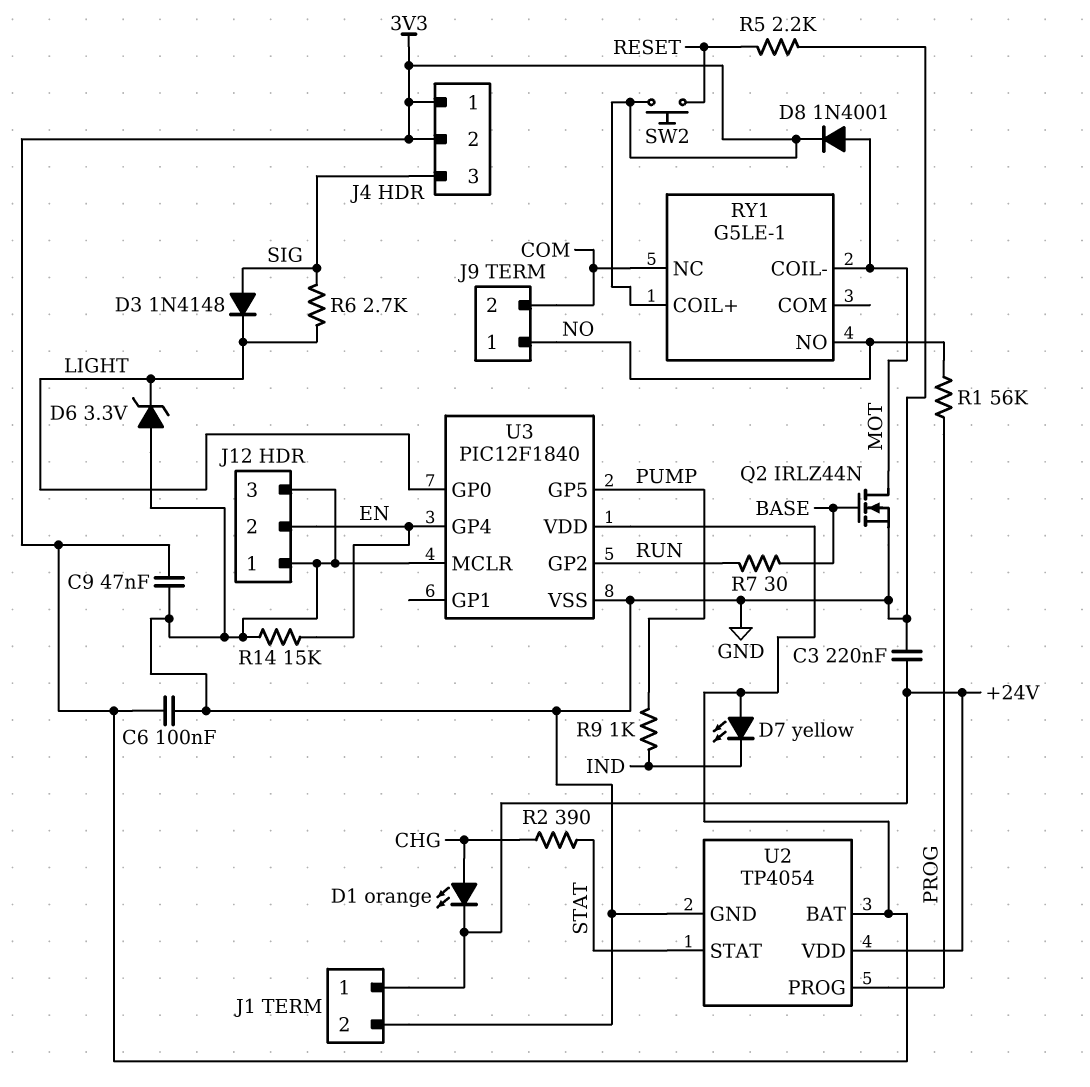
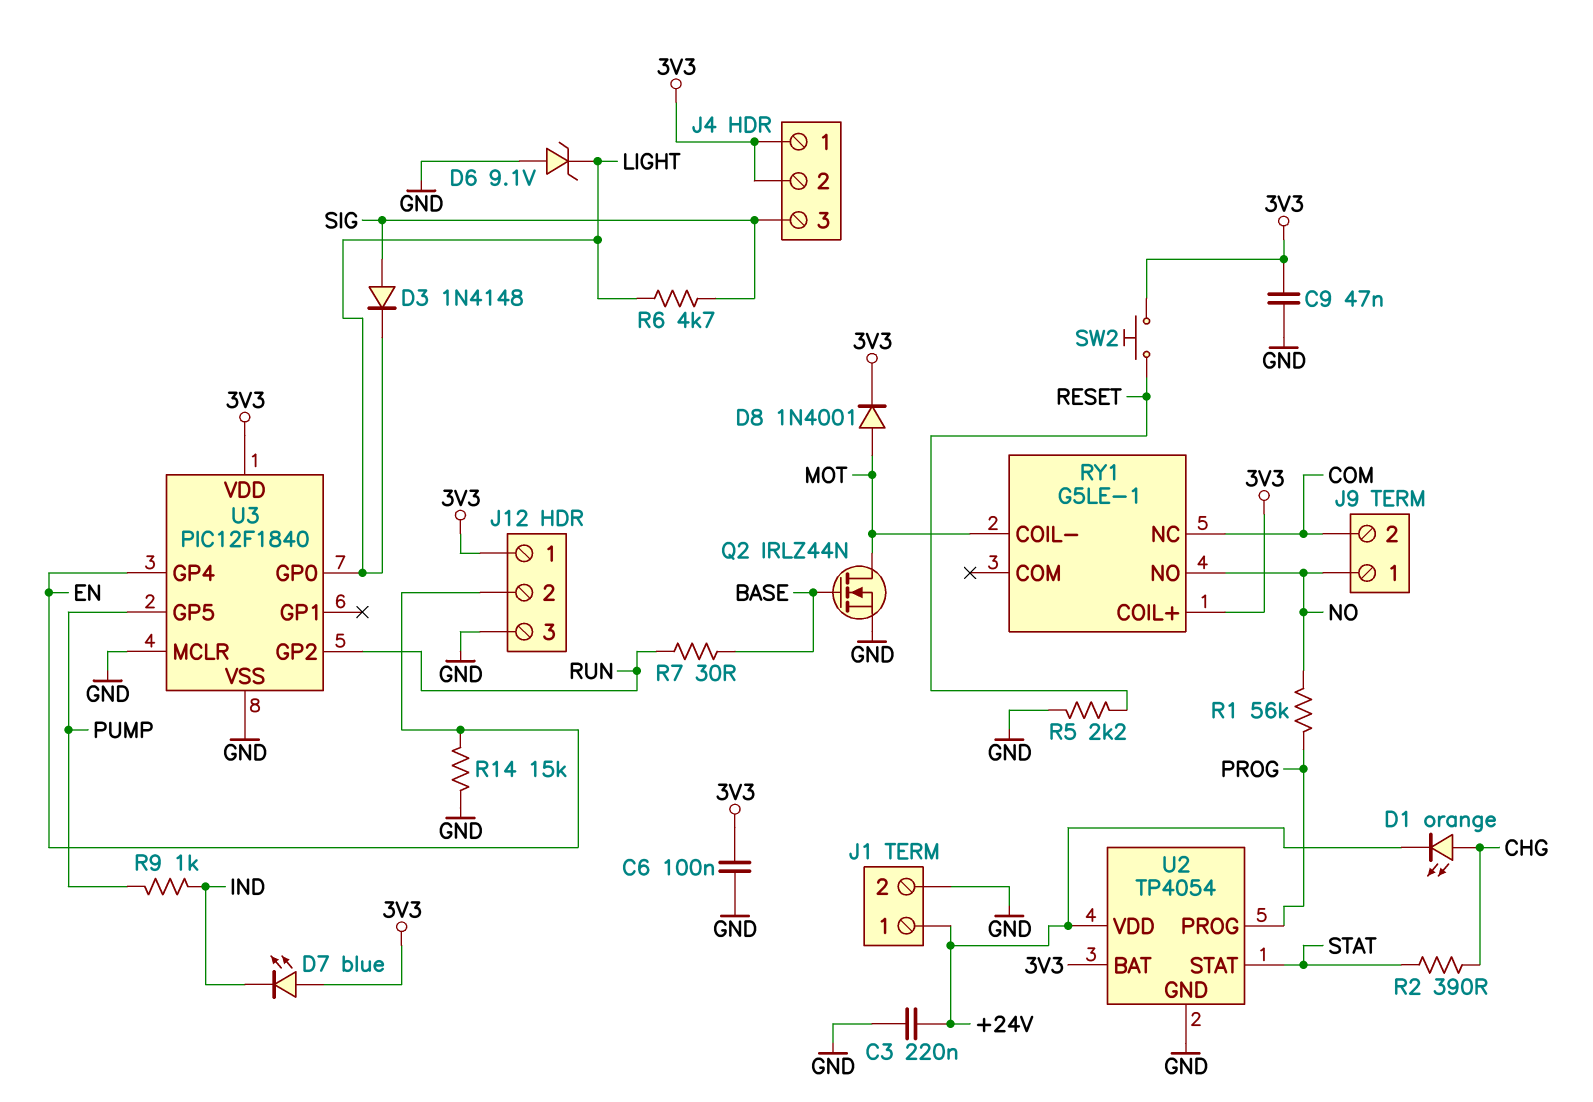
D6: zener 3.3V (A GND, K LIGHT) -> zener 9.1V (A GND, K LIGHT)
D7: LED yellow (A 3V3, K IND) -> LED blue (A 3V3, K IND)
J12 pin 1: GND -> 3V3
R6: 2.7k (LIGHT, SIG) -> 4.7k (LIGHT, SIG)

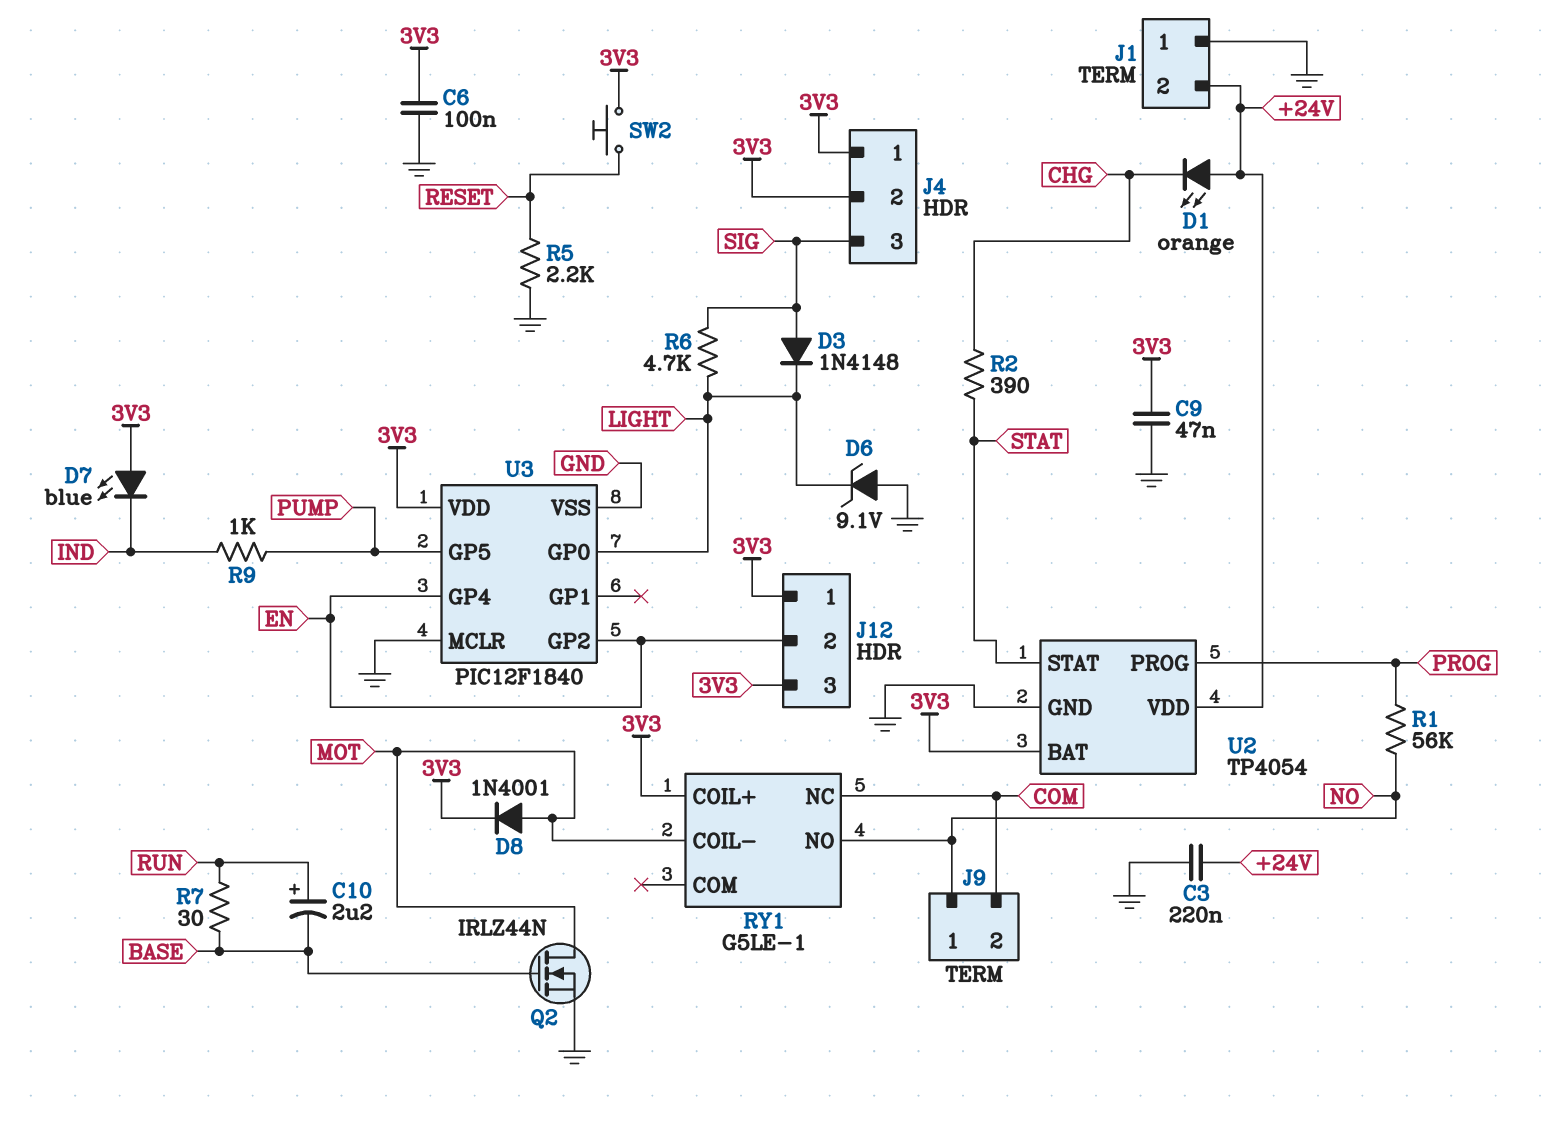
C10: none -> 2.2uF (plus RUN, minus BASE)
D1: LED orange (A CHG, K +24V) -> LED orange (A +24V, K CHG)
J1 pin 1: +24V -> GND
J1 pin 2: GND -> +24V
J12 pin 3: GND -> 3V3
R14: 15k (EN, GND) -> none
U3 pin GP2: RUN -> EN

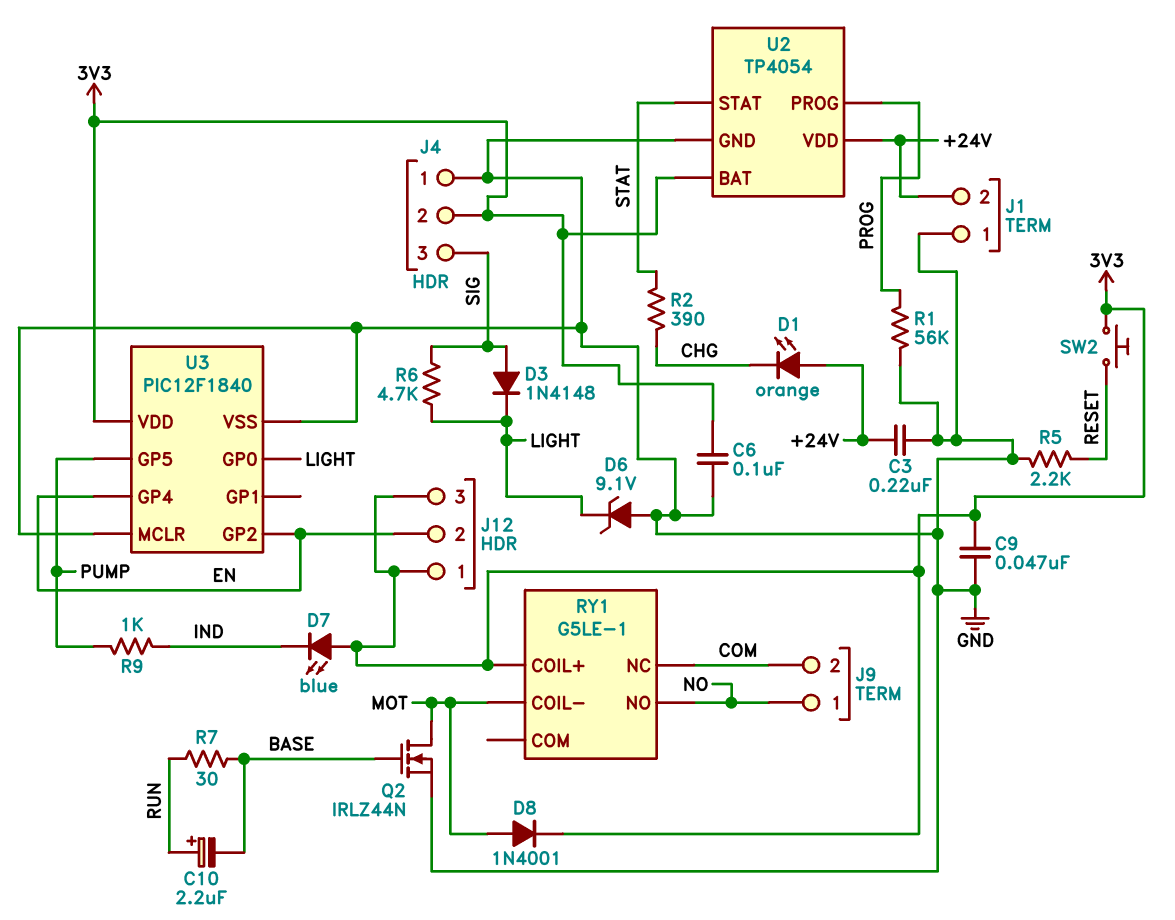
J4 pin 1: 3V3 -> GND
R1: 56k (NO, PROG) -> 56k (GND, PROG)

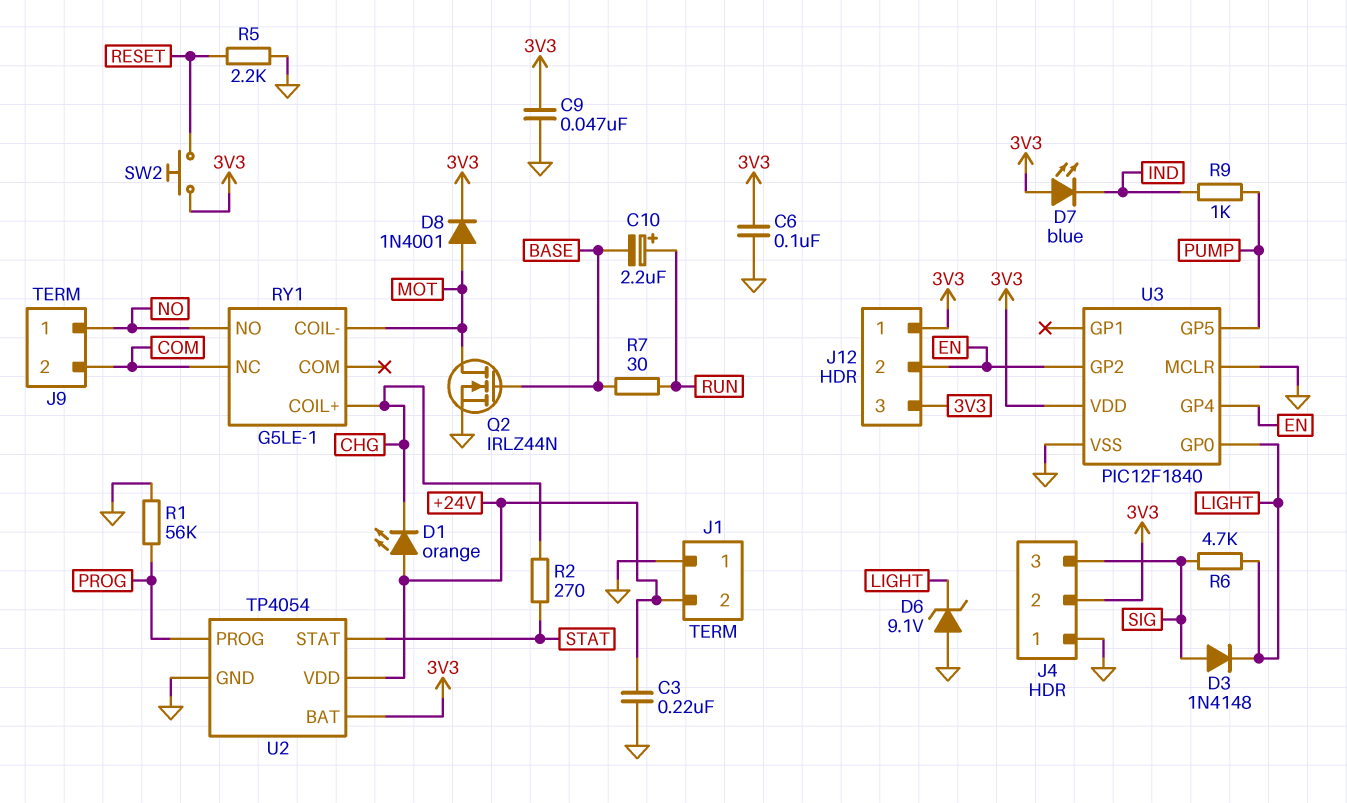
R2: 390 (CHG, STAT) -> 270 (CHG, STAT)
RY1 pin COIL+: 3V3 -> CHG

